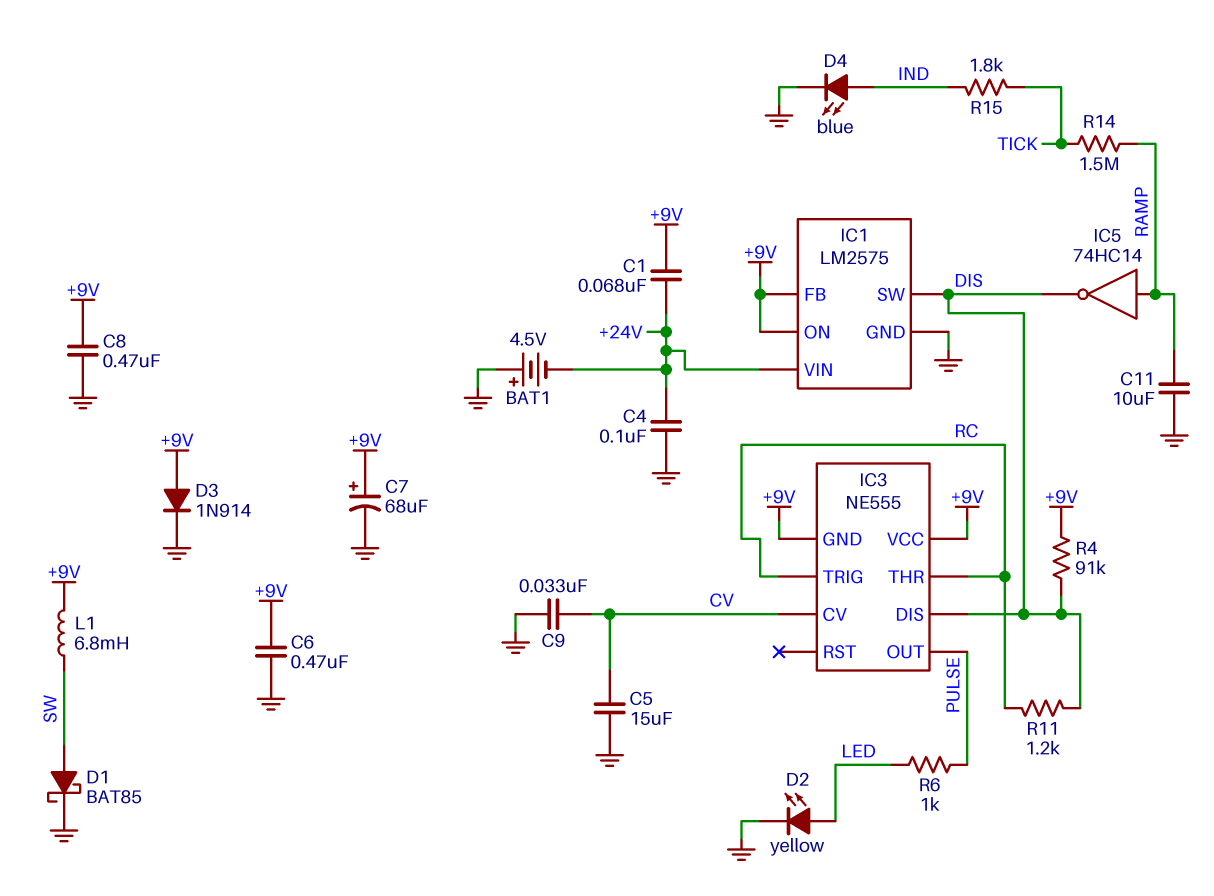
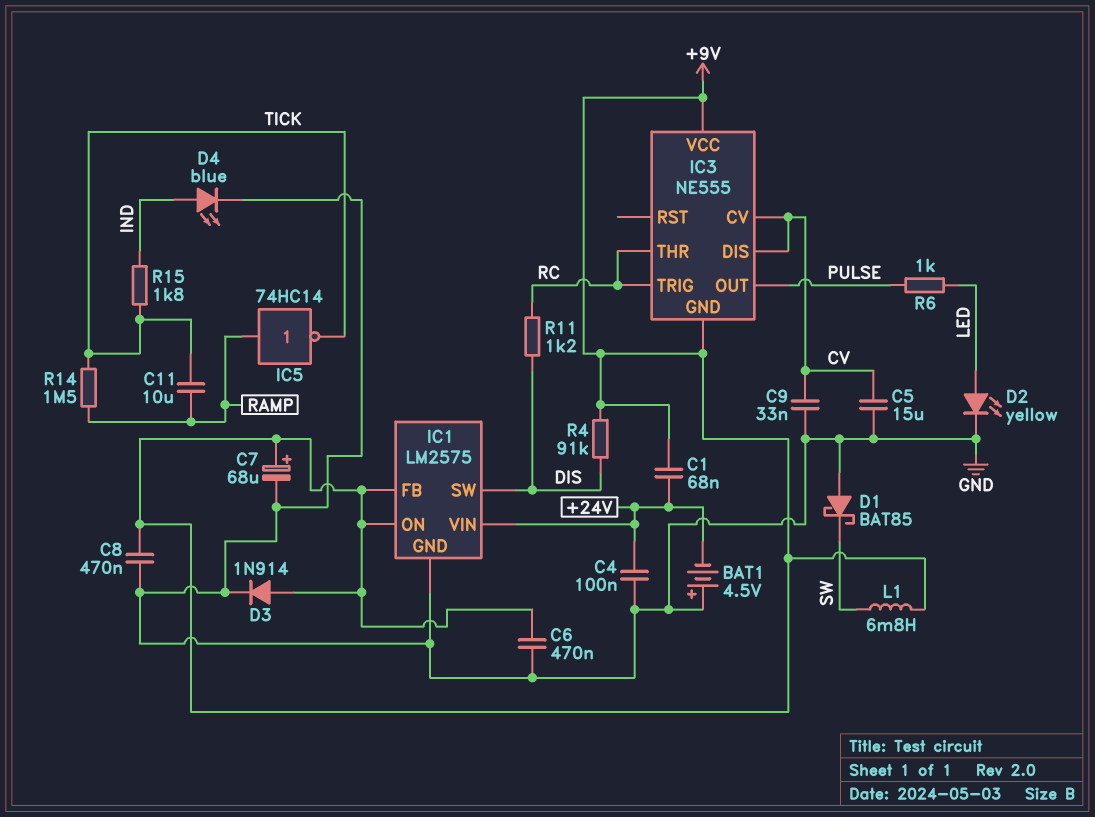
C11: 10uF (GND, RAMP) -> 10uF (RAMP, TICK)
D1: schottky BAT85 (A SW, K GND) -> schottky BAT85 (A GND, K SW)
IC3 pin DIS: DIS -> CV
IC5: NOT 74HC14 (in RAMP, out DIS) -> NOT 74HC14 (in RAMP, out TICK)

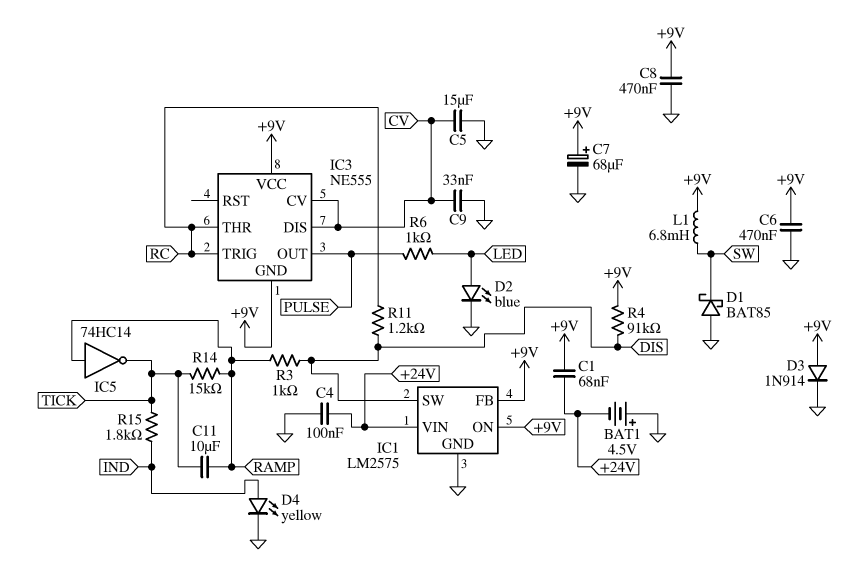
D2: LED yellow (A LED, K GND) -> LED blue (A LED, K GND)
D4: LED blue (A IND, K GND) -> LED yellow (A IND, K GND)
R3: none -> 1k (DIS, RAMP)
R14: 1.5M (RAMP, TICK) -> 15k (RAMP, TICK)

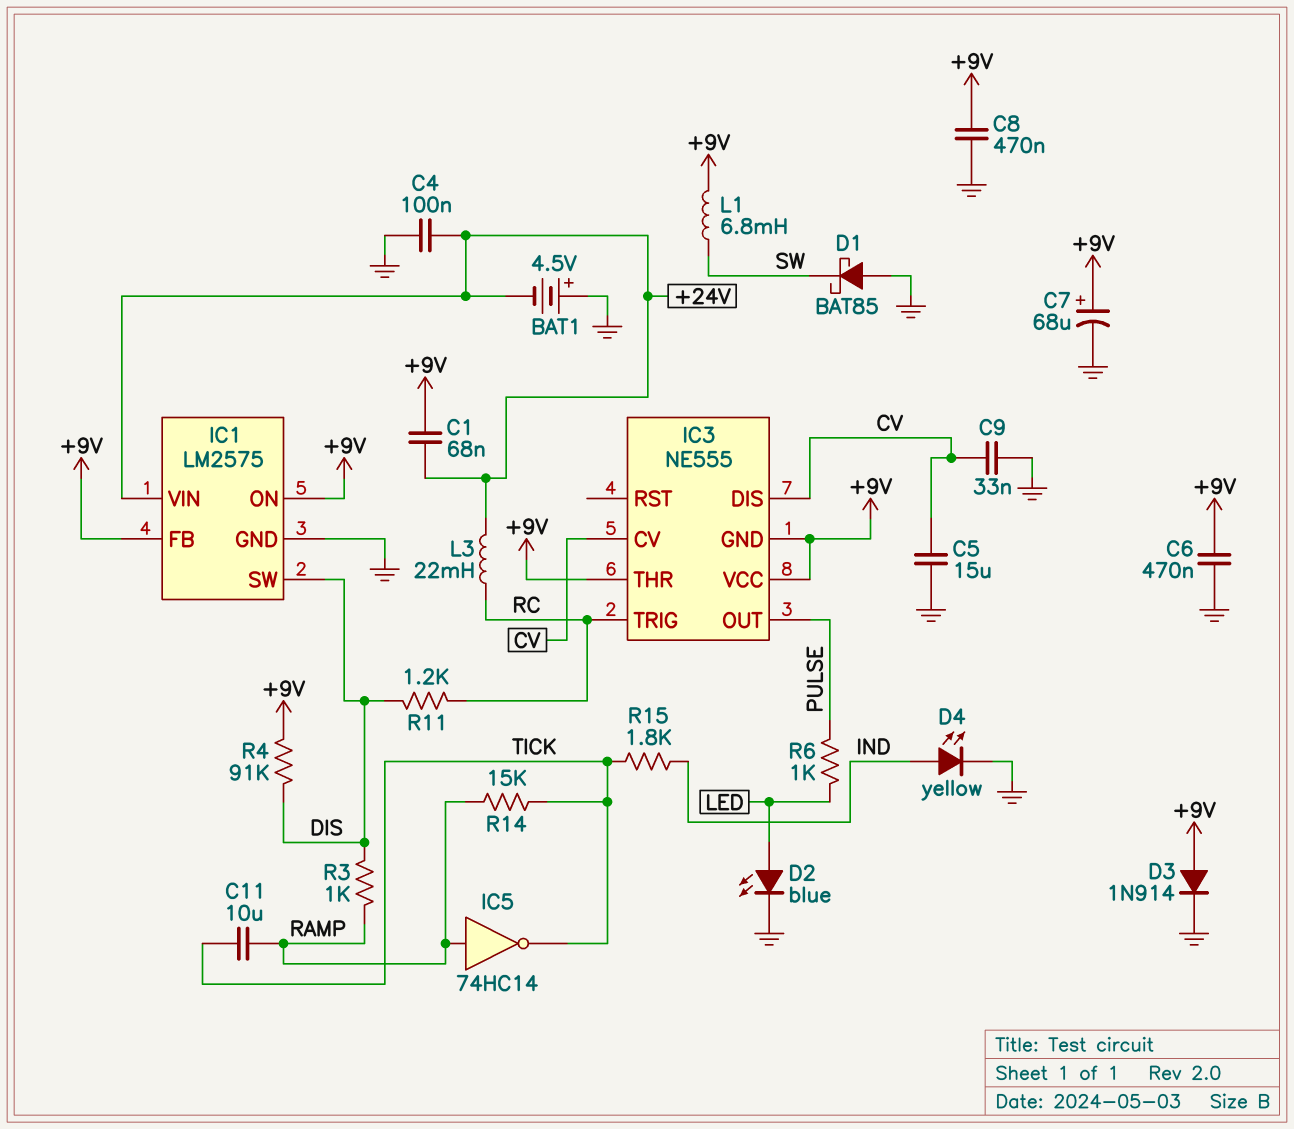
IC3 pin THR: RC -> +9V
L3: none -> 22mH (+24V, RC)

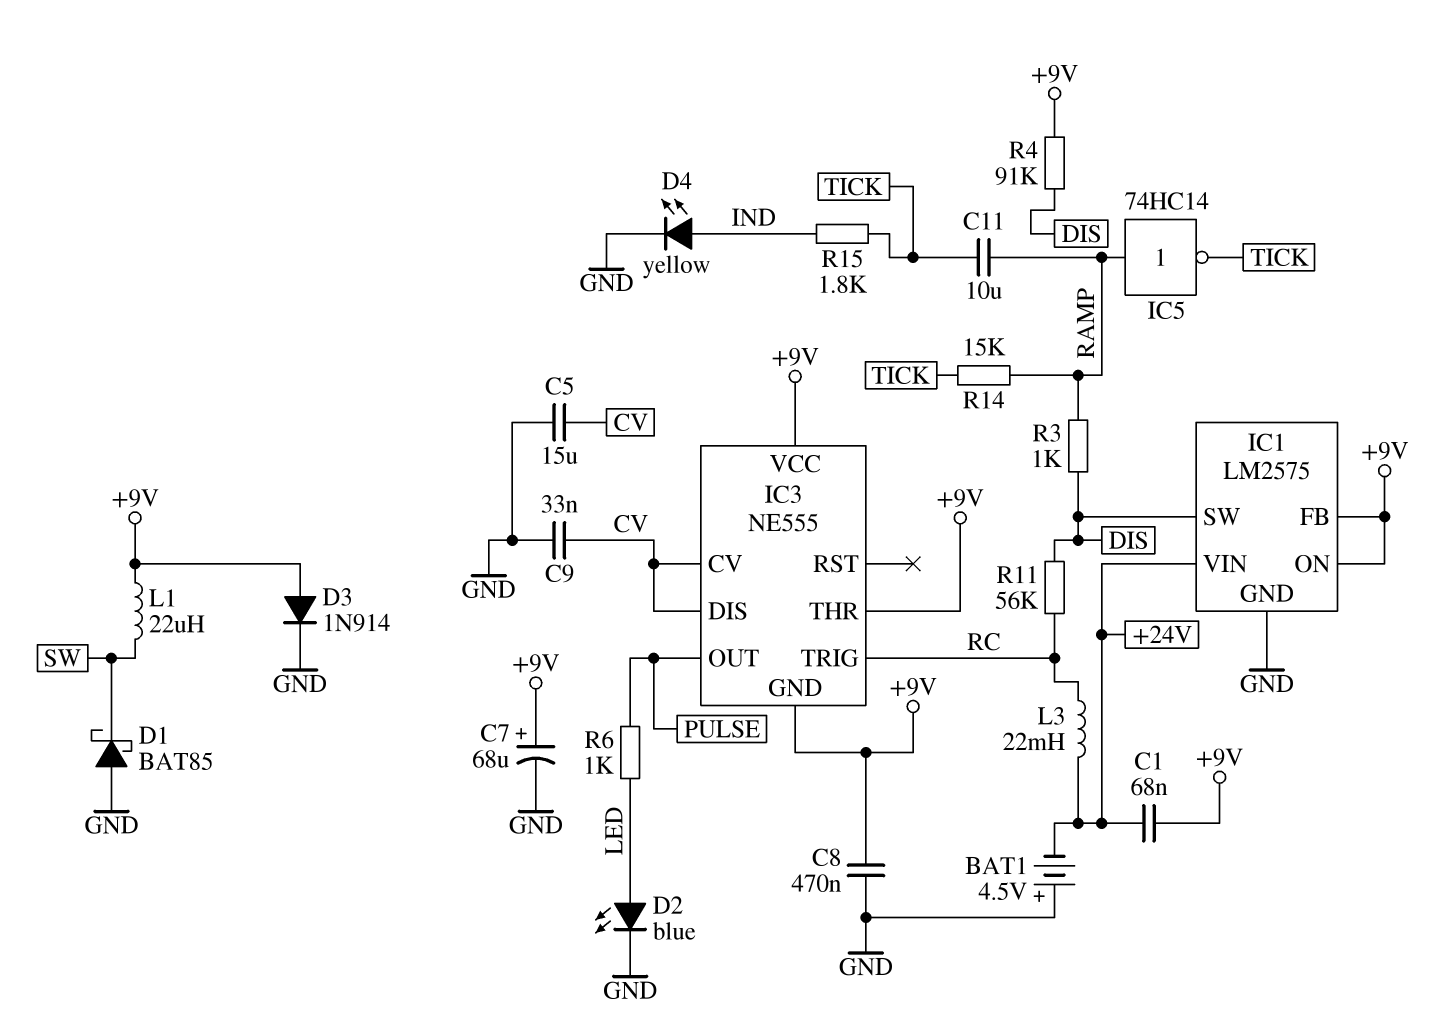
C4: 100nF (+24V, GND) -> none
C6: 470nF (+9V, GND) -> none
L1: 6.8mH (+9V, SW) -> 22uH (+9V, SW)
R11: 1.2k (DIS, RC) -> 56k (DIS, RC)

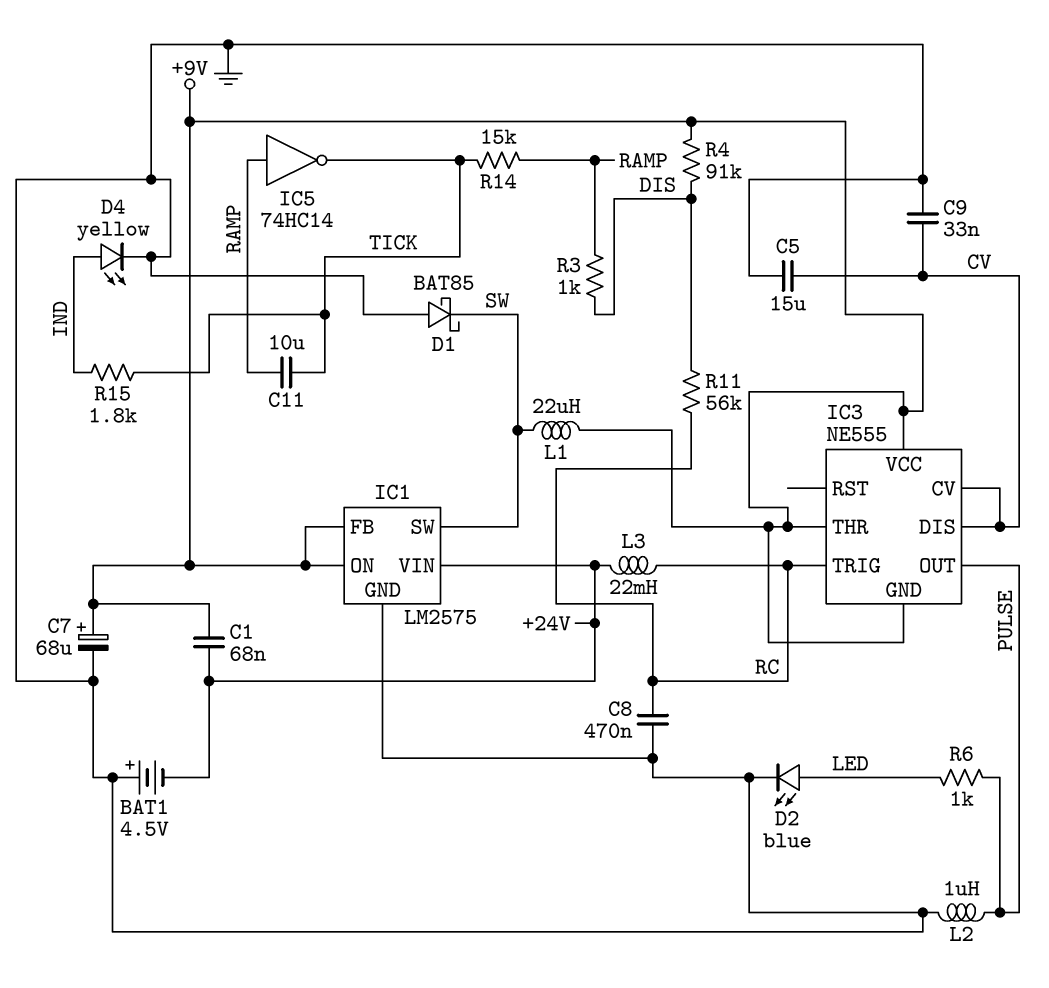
C8: 470nF (+9V, GND) -> 470nF (GND, RC)
D3: diode 1N914 (A +9V, K GND) -> none
IC1 pin SW: DIS -> SW
L2: none -> 1uH (GND, PULSE)

